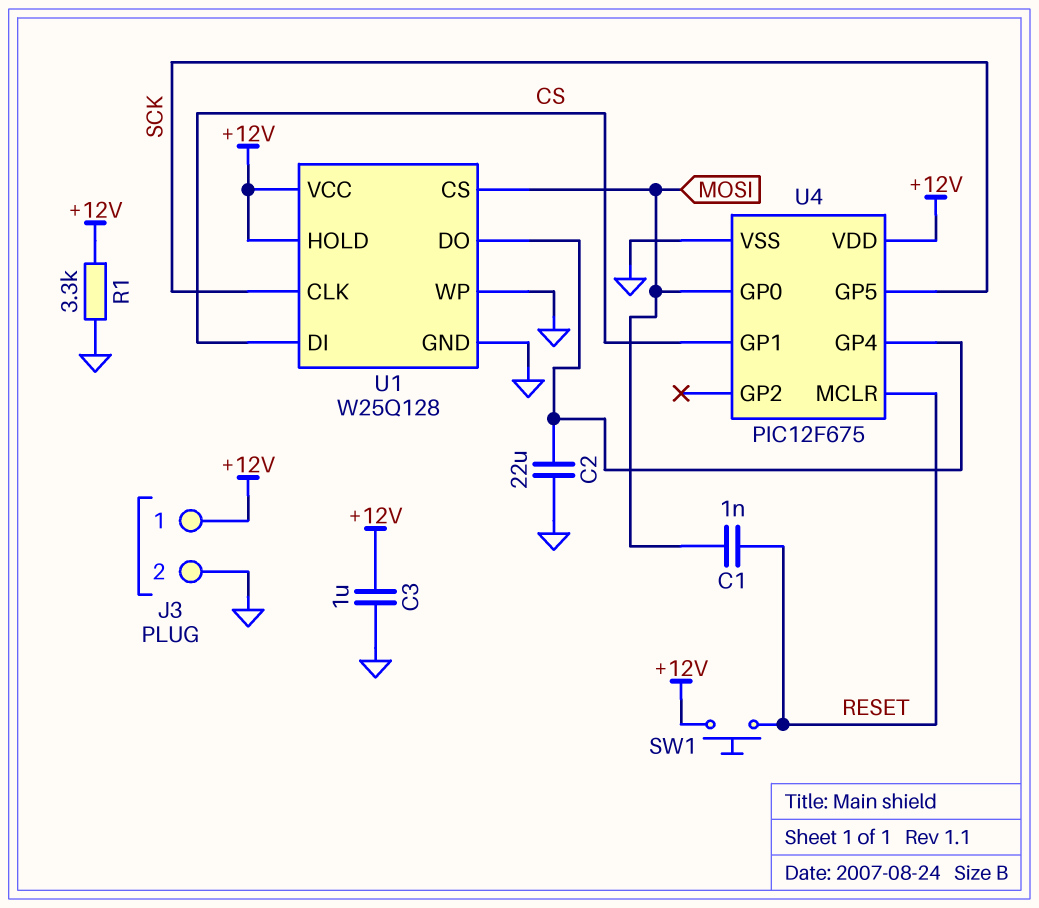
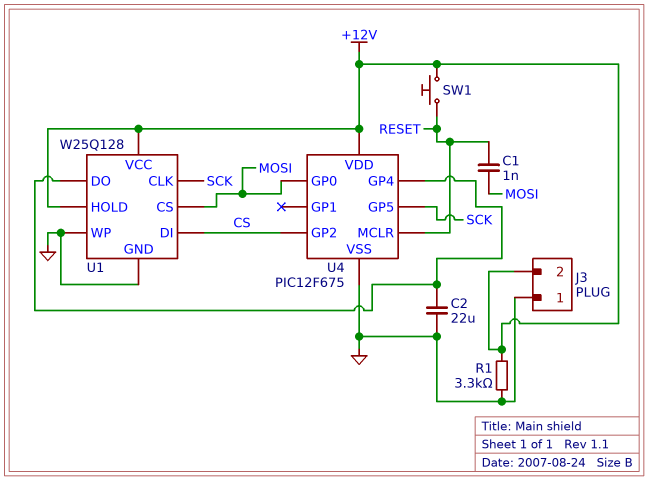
C3: 1uF (+12V, GND) -> none
J3 pin 1: +12V -> GND
J3 pin 2: GND -> +12V
U4 pin GP1: CS -> none
U4 pin GP2: none -> CS

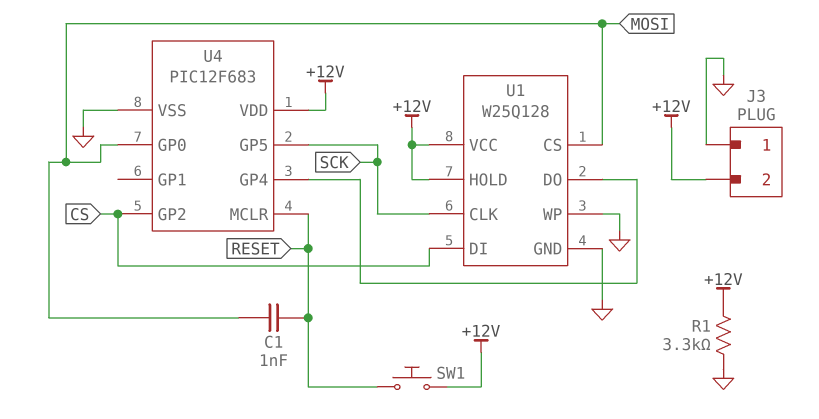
C2: 22uF (GND, U1/DO) -> none
U4: PIC12F675 -> PIC12F683

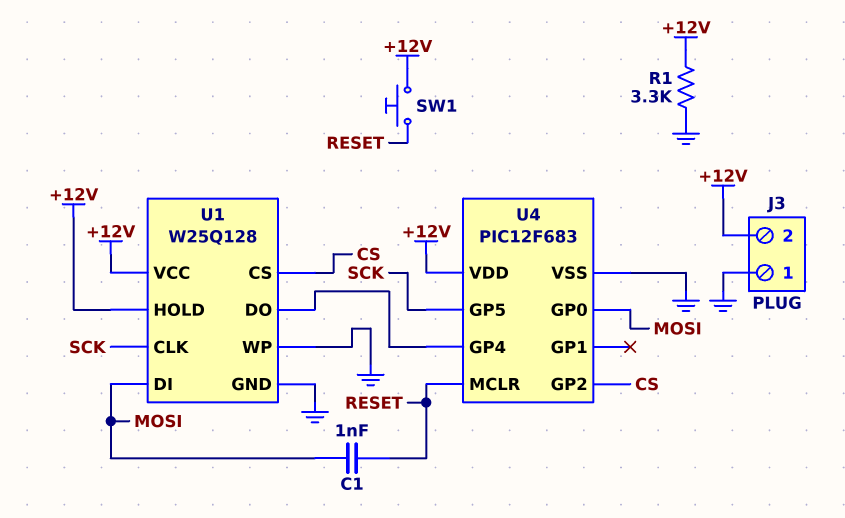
U1 pin CS: MOSI -> CS
U1 pin DI: CS -> MOSI

